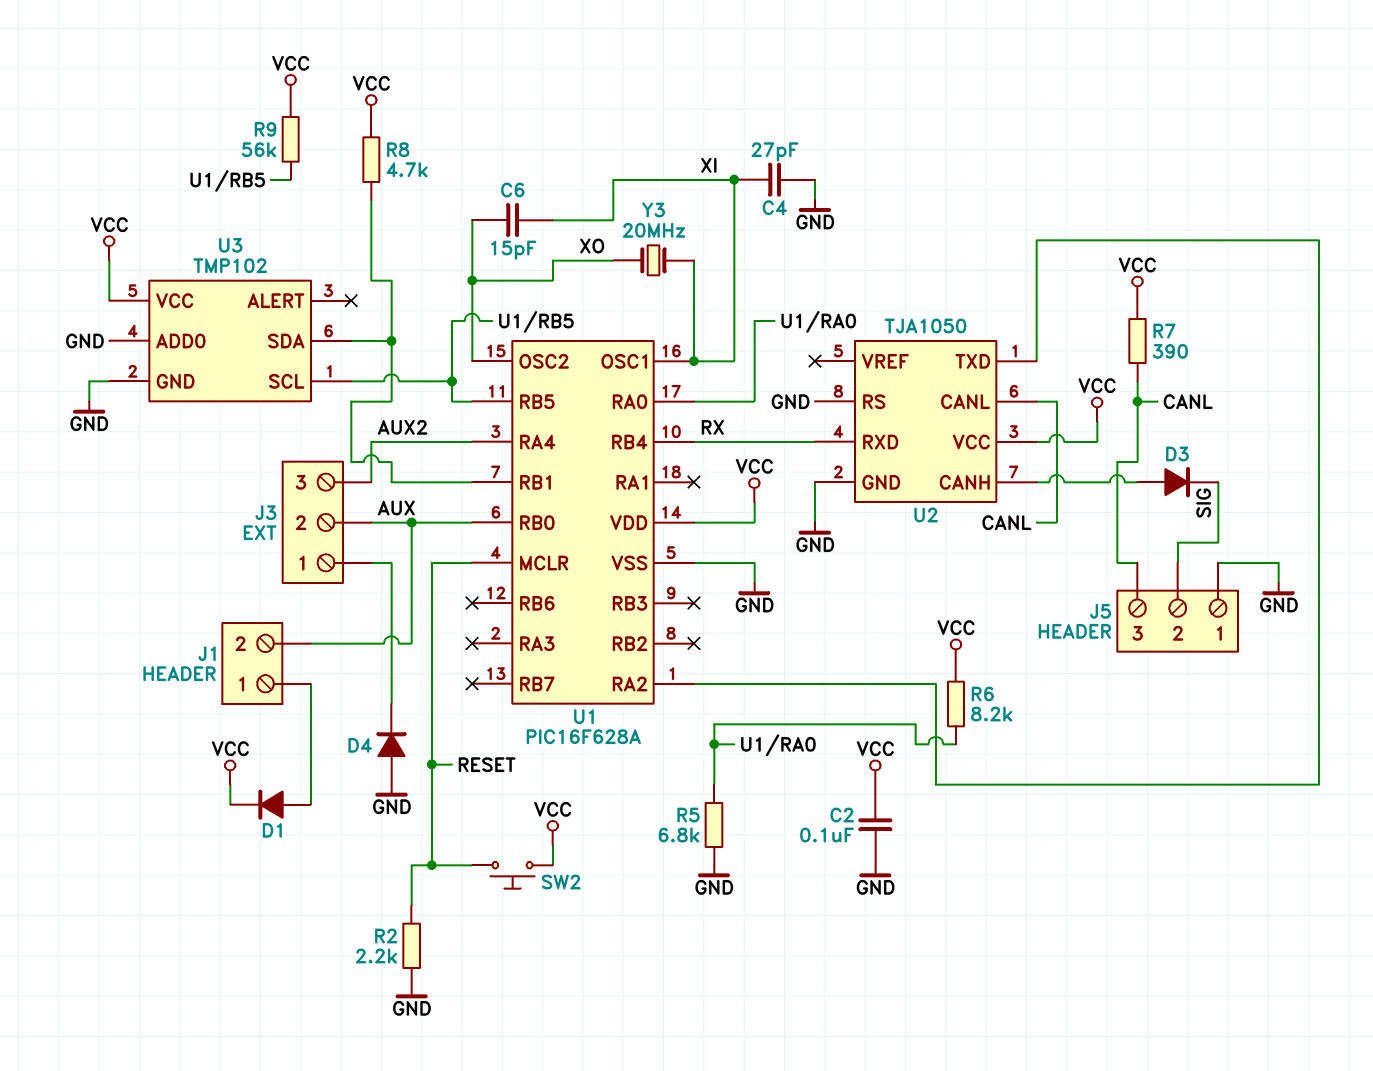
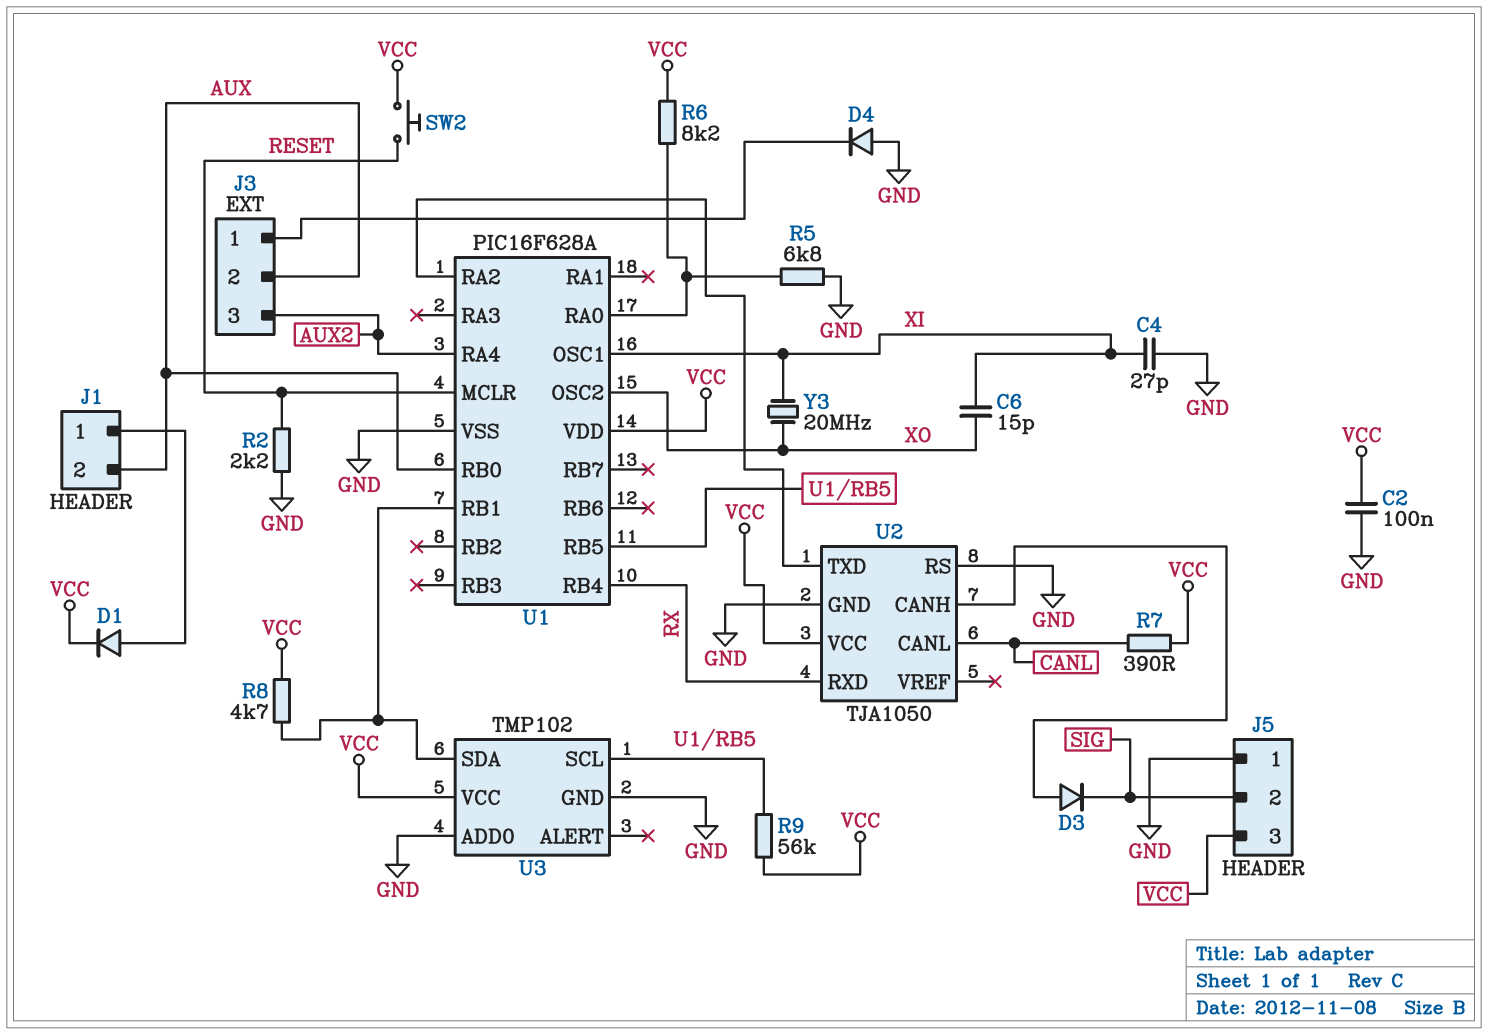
J5 pin 3: CANL -> VCC

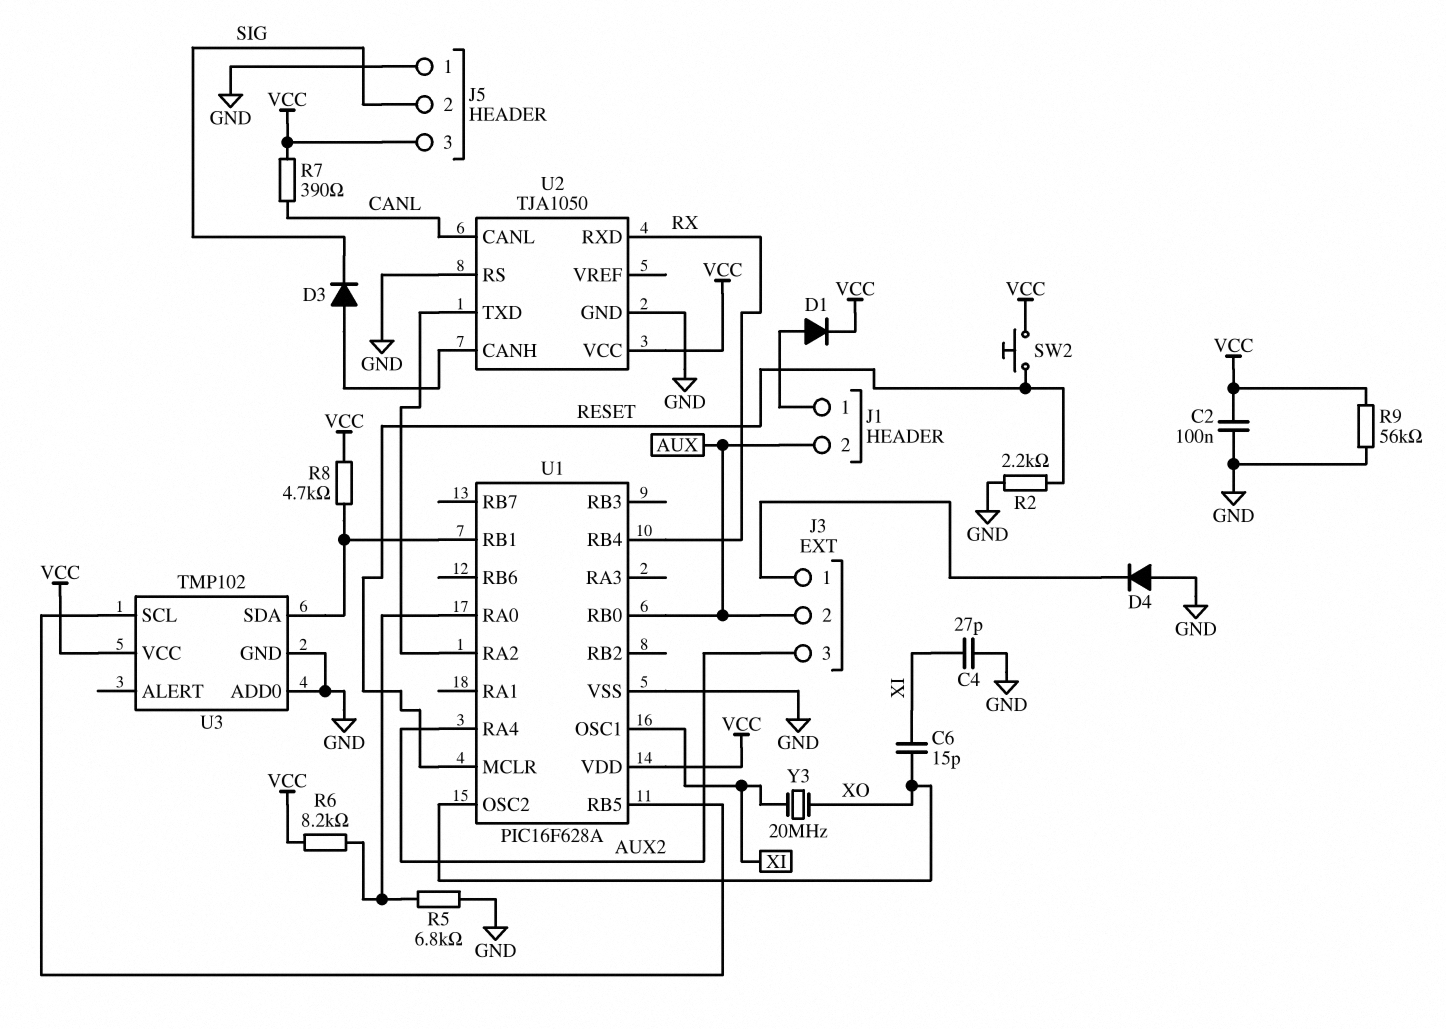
R9: 56k (U1/RB5, VCC) -> 56k (GND, VCC)

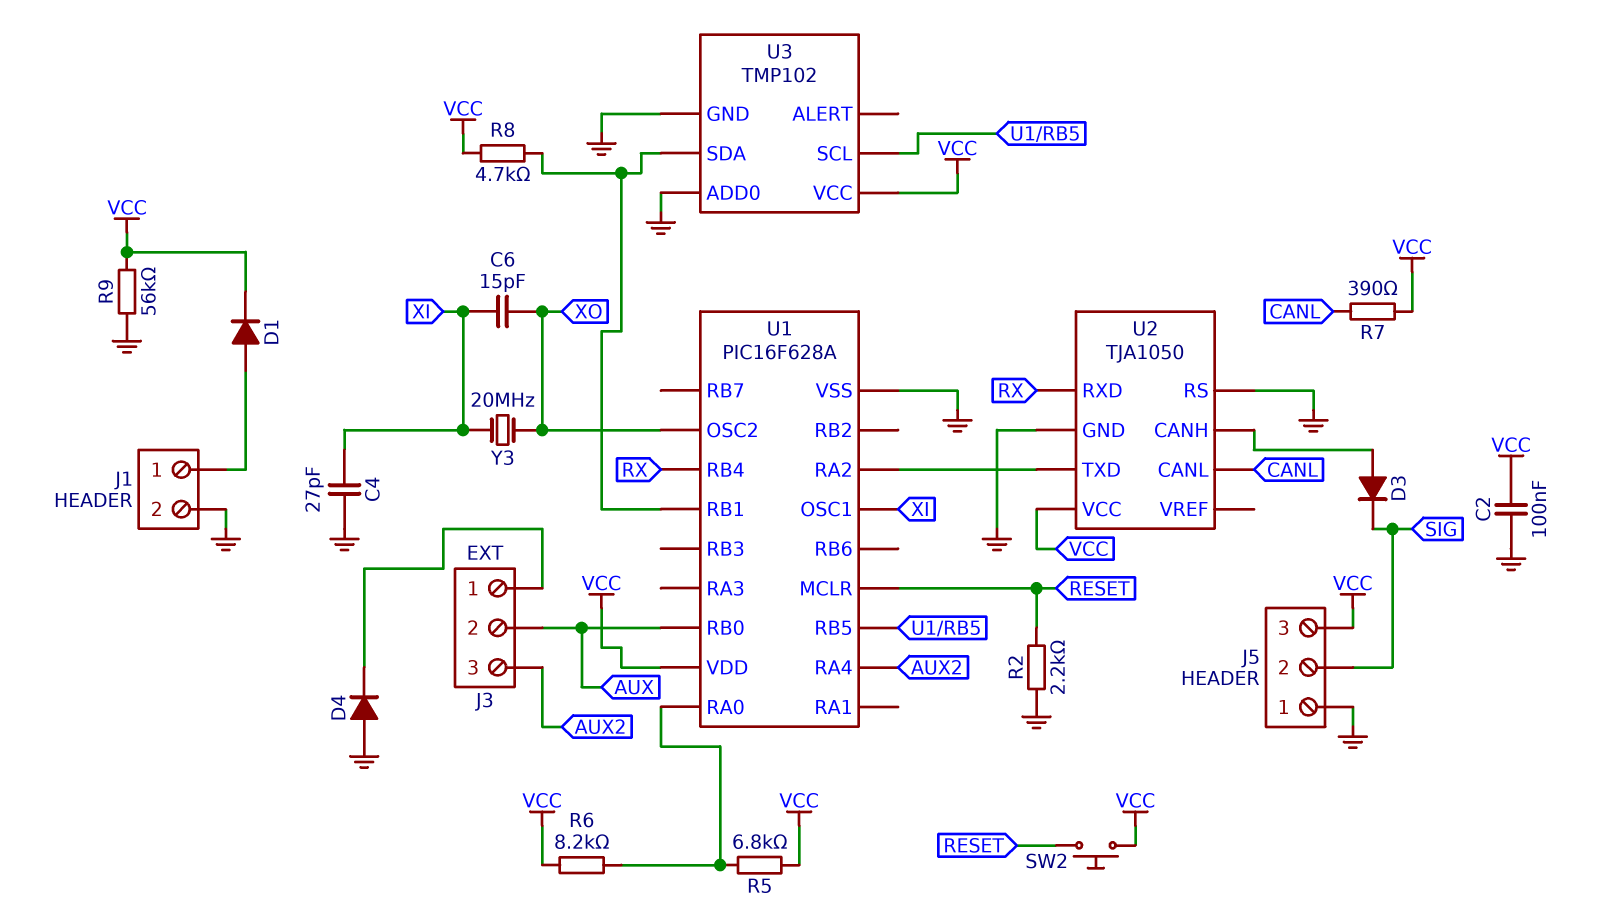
J1 pin 2: AUX -> GND
R5: 6.8k (GND, U1/RA0) -> 6.8k (U1/RA0, VCC)

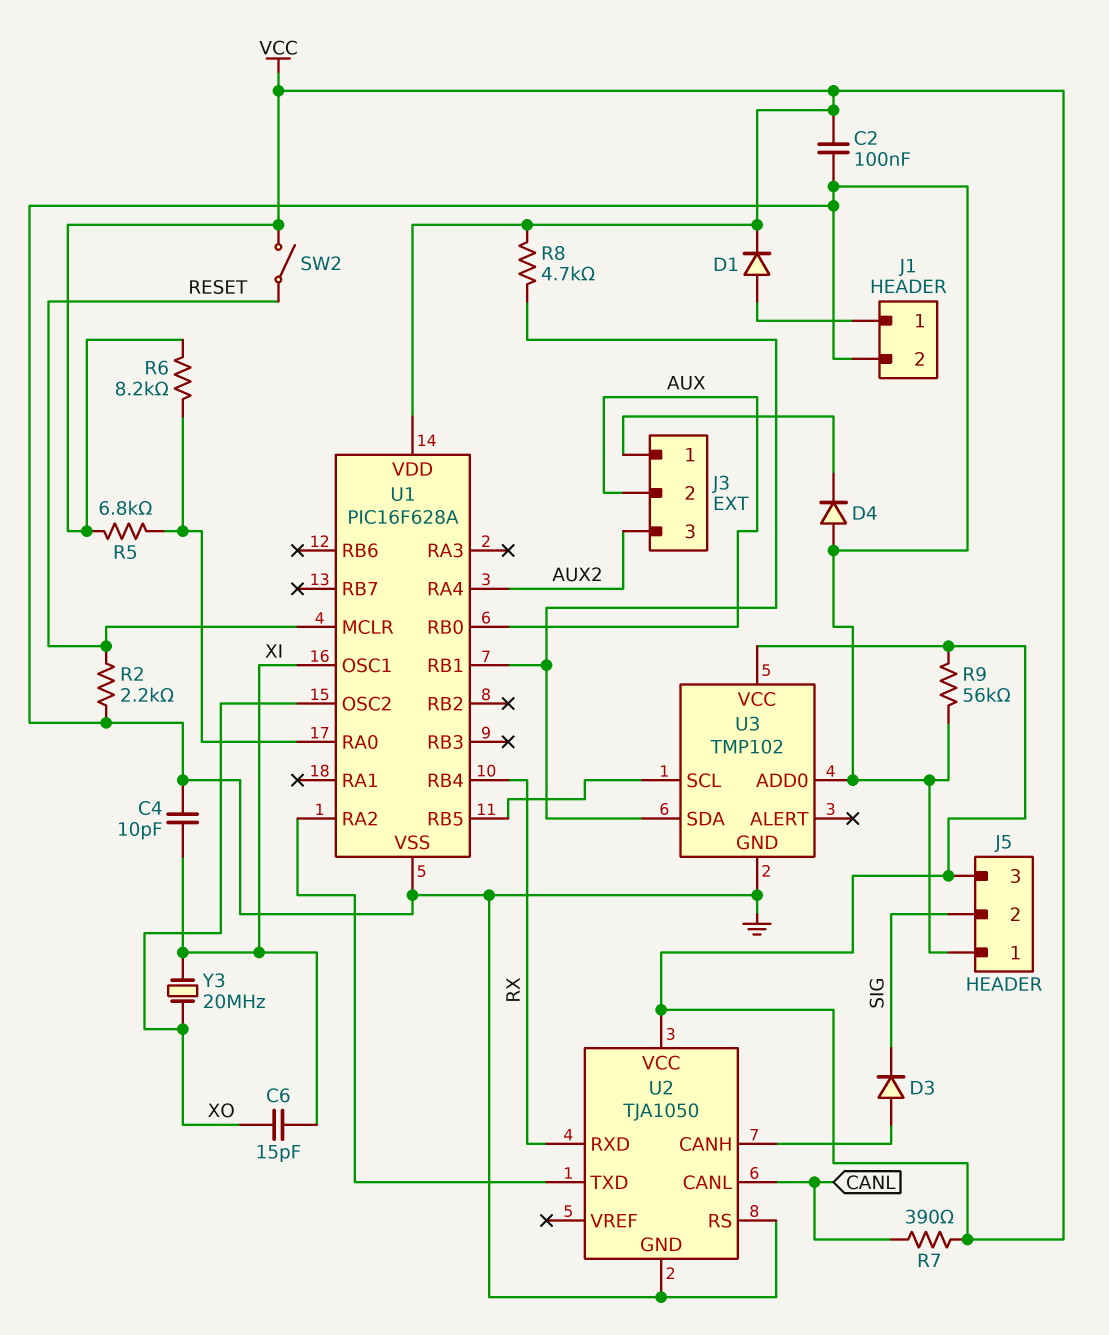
C4: 27pF (GND, XI) -> 10pF (GND, XI)
SW2: button (RESET, VCC) -> switch (RESET, VCC)

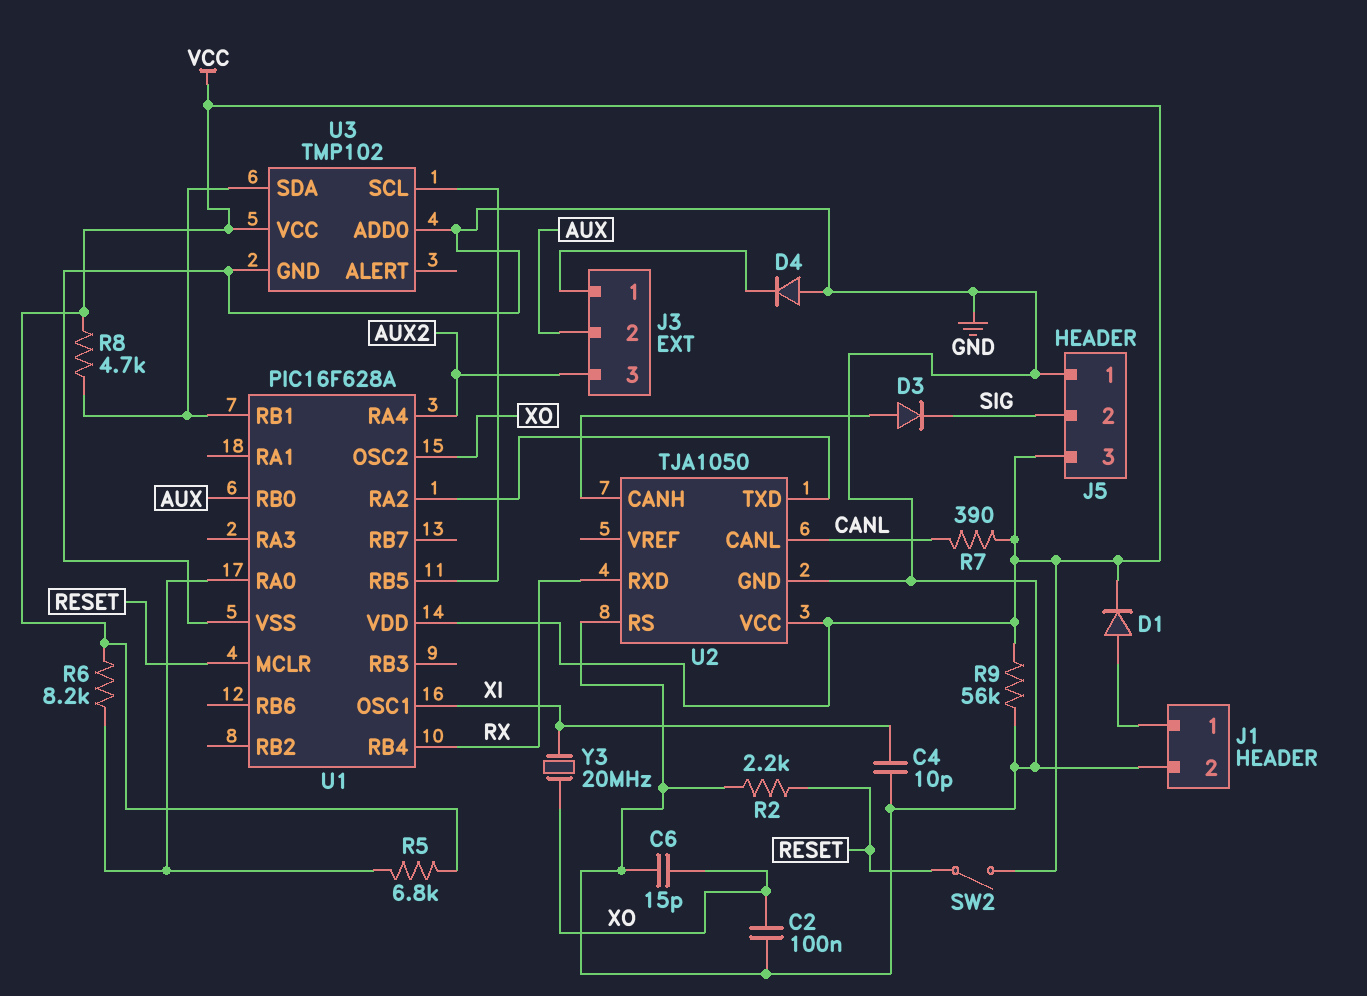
C2: 100nF (GND, VCC) -> 100nF (GND, XO)
C6: 15pF (XI, XO) -> 15pF (GND, XO)

